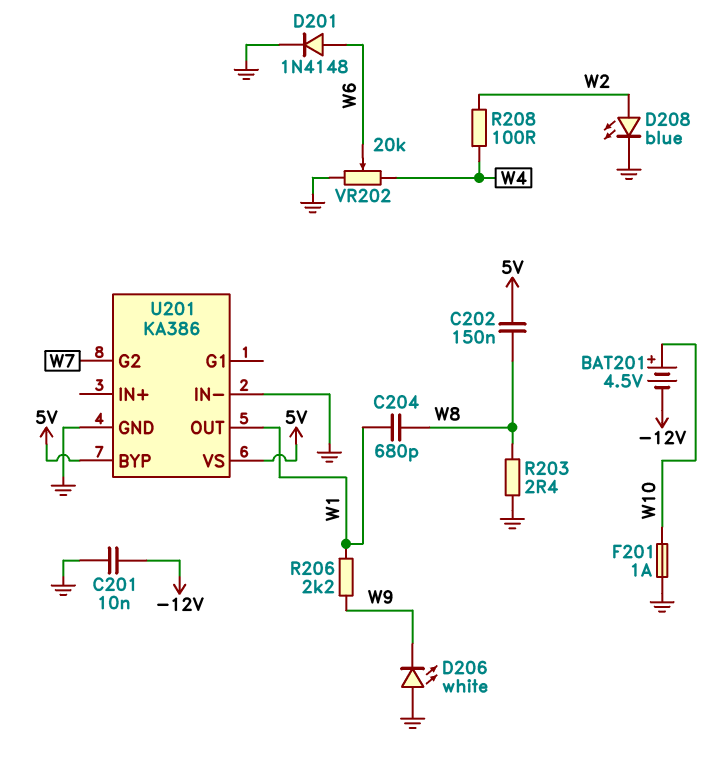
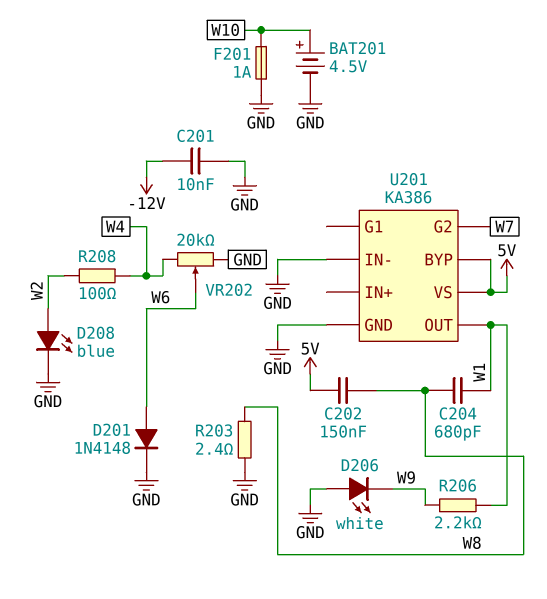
BAT201: 4.5V (plus W10, minus -12V) -> 4.5V (plus W10, minus GND)

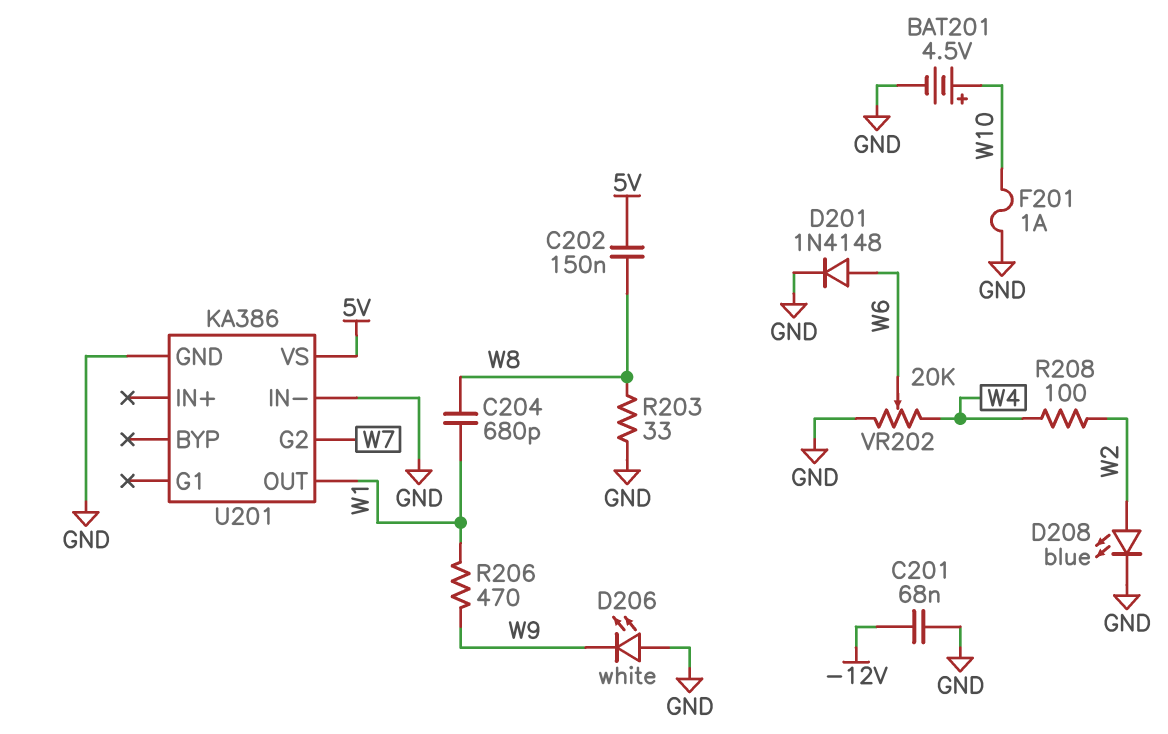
C201: 10nF (-12V, GND) -> 68nF (-12V, GND)
R203: 2.4 (GND, W8) -> 33 (GND, W8)
R206: 2.2k (W1, W9) -> 470 (W1, W9)
U201 pin BYP: 5V -> none

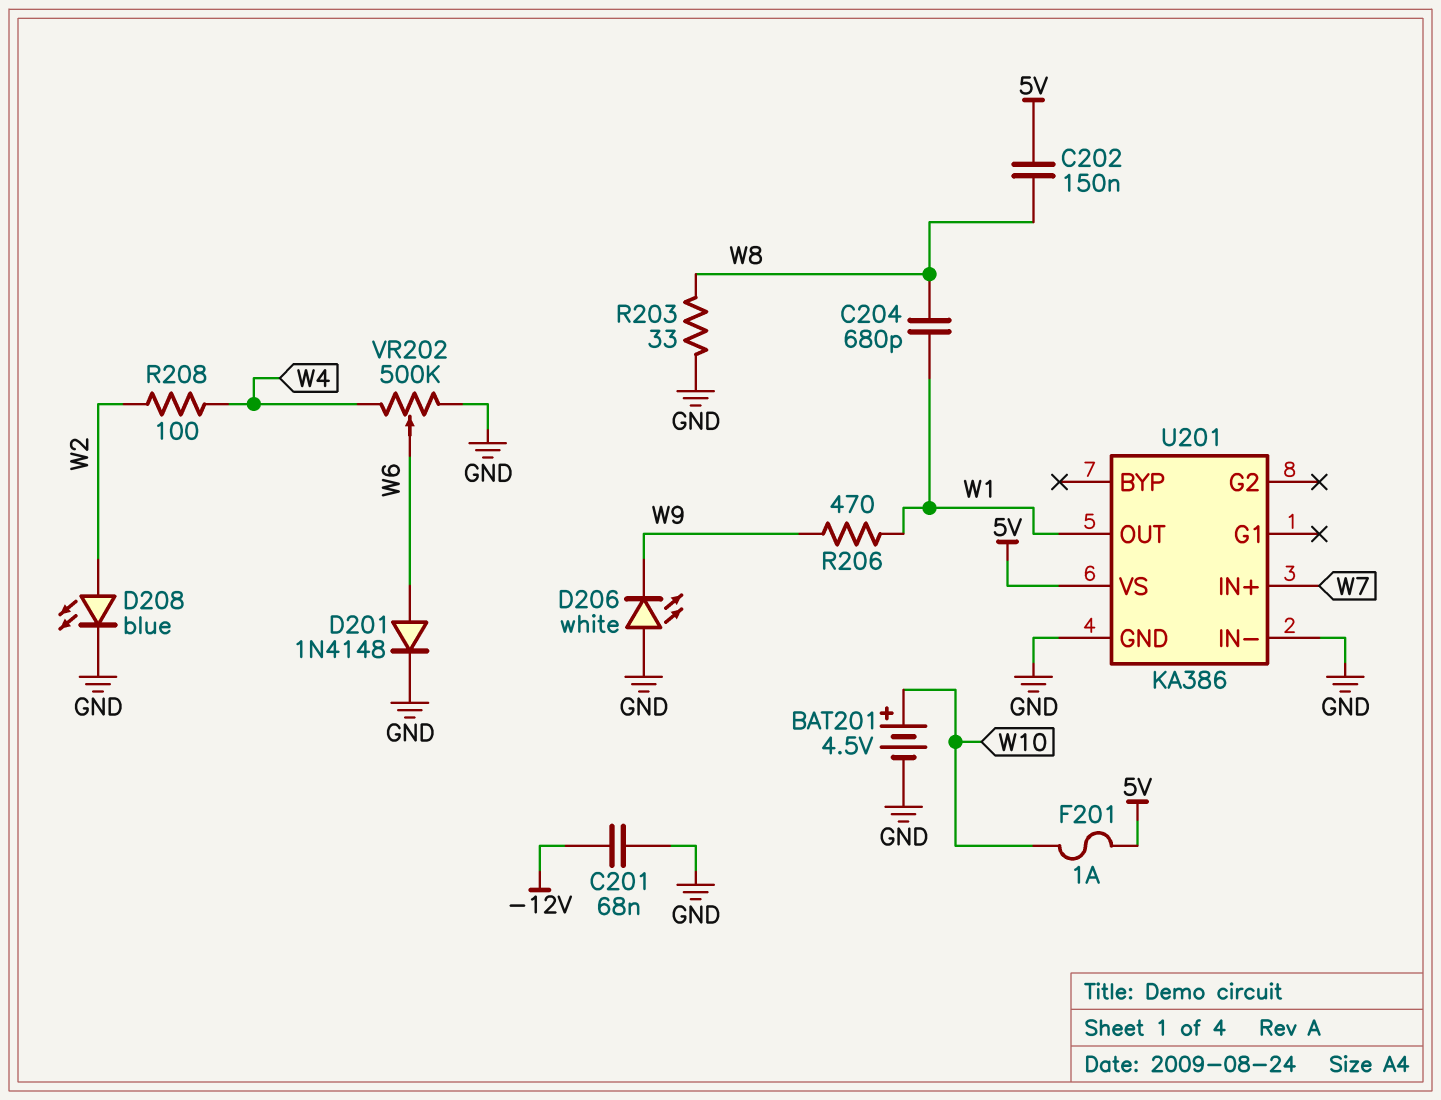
F201: 1A (GND, W10) -> 1A (5V, W10)
U201 pin G2: W7 -> none
U201 pin IN+: none -> W7
VR202: 20k (GND, W4, wiper W6) -> 500k (GND, W4, wiper W6)

